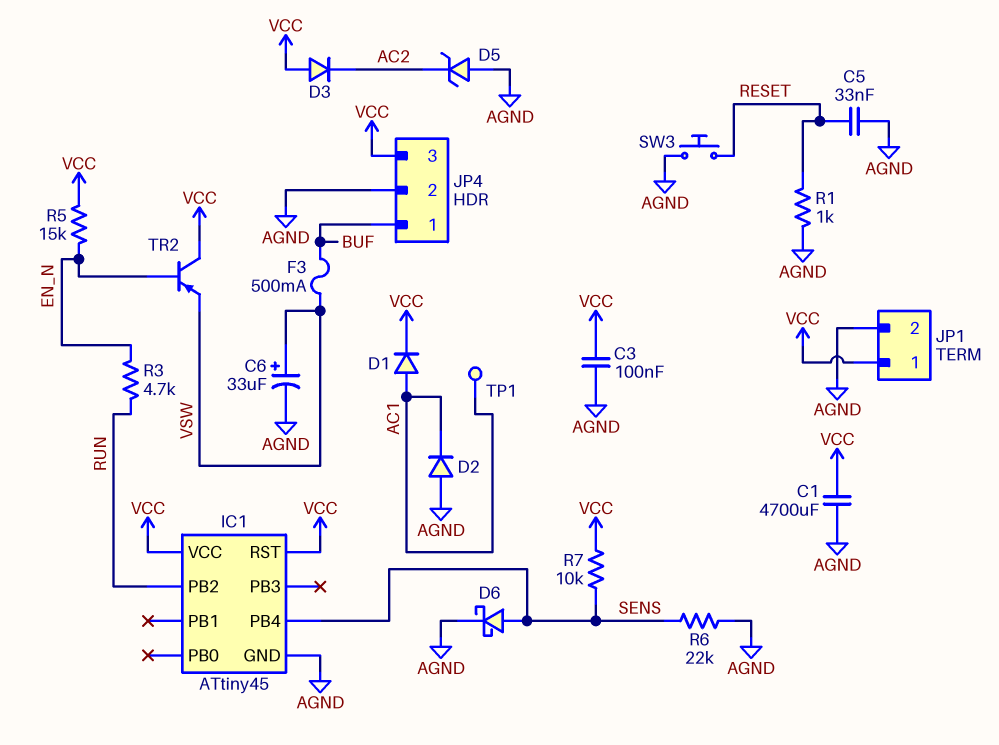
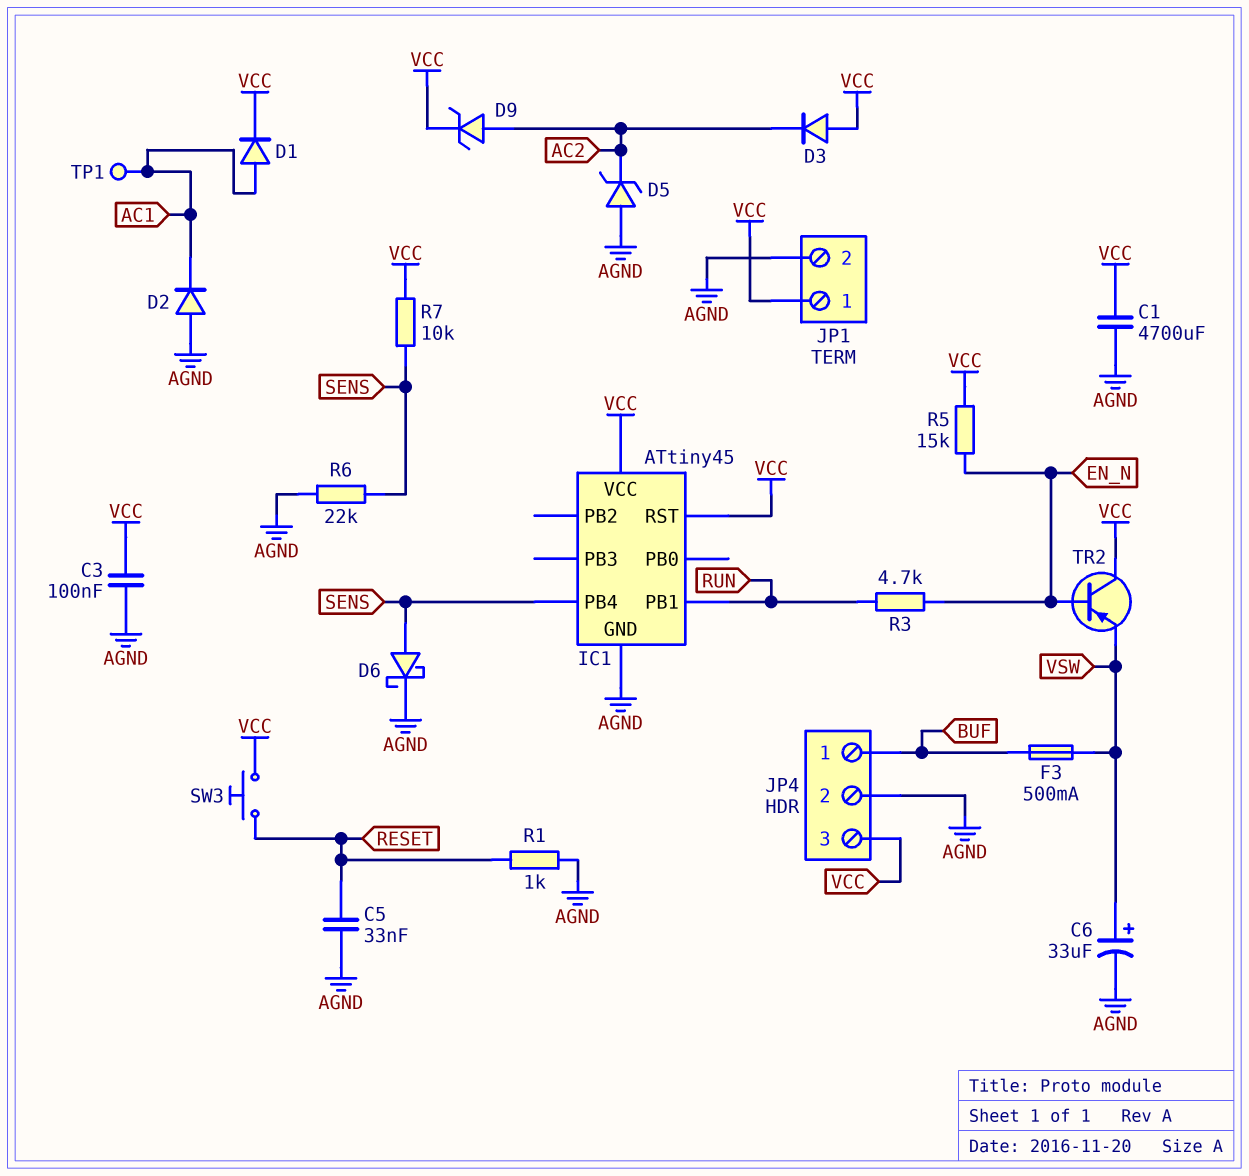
D9: none -> zener (A AC2, K VCC)
IC1 pin PB1: none -> RUN
IC1 pin PB2: RUN -> none
SW3: button (AGND, RESET) -> button (RESET, VCC)

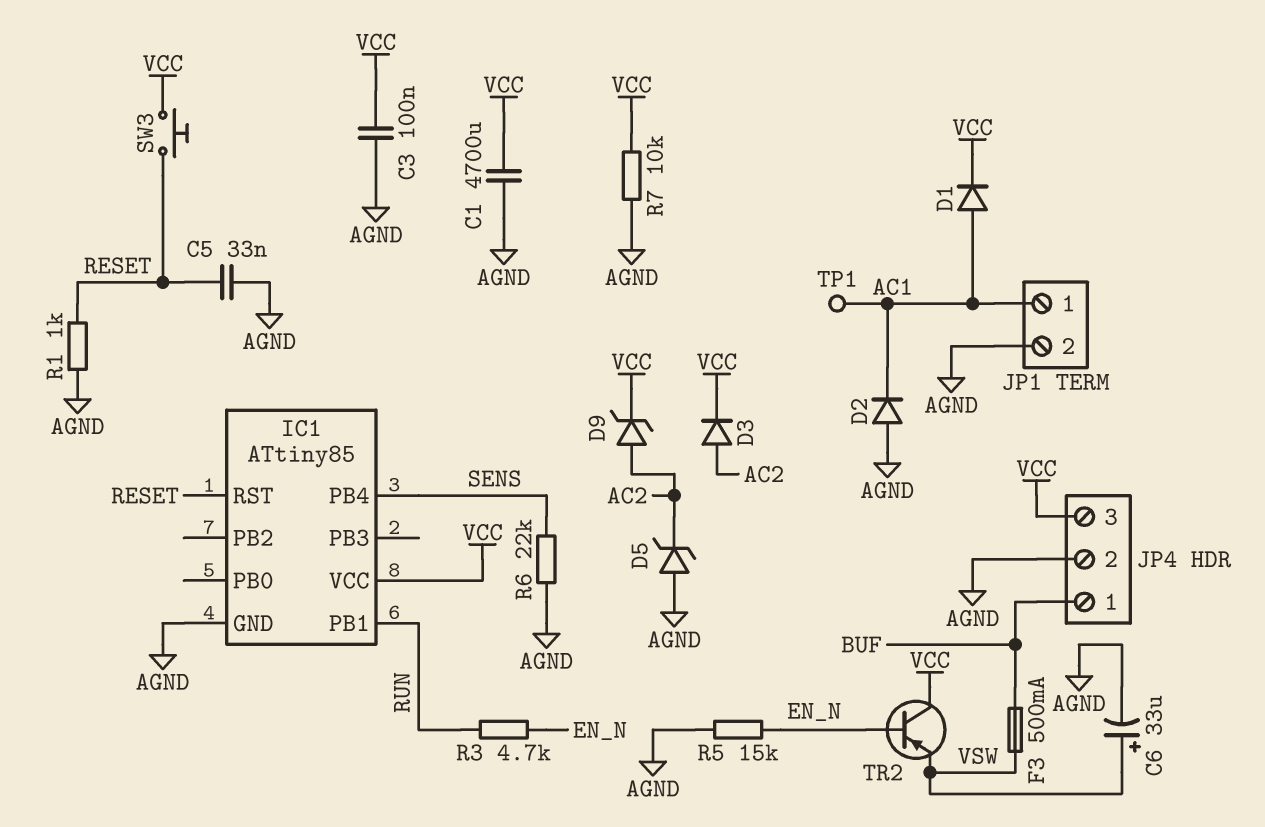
D3: diode (A VCC, K AC2) -> diode (A AC2, K VCC)
D6: schottky (A SENS, K AGND) -> none
IC1: ATtiny45 -> ATtiny85
IC1 pin RST: VCC -> RESET
JP1 pin 1: VCC -> AC1
R5: 15k (EN_N, VCC) -> 15k (AGND, EN_N)
R7: 10k (SENS, VCC) -> 10k (AGND, VCC)

